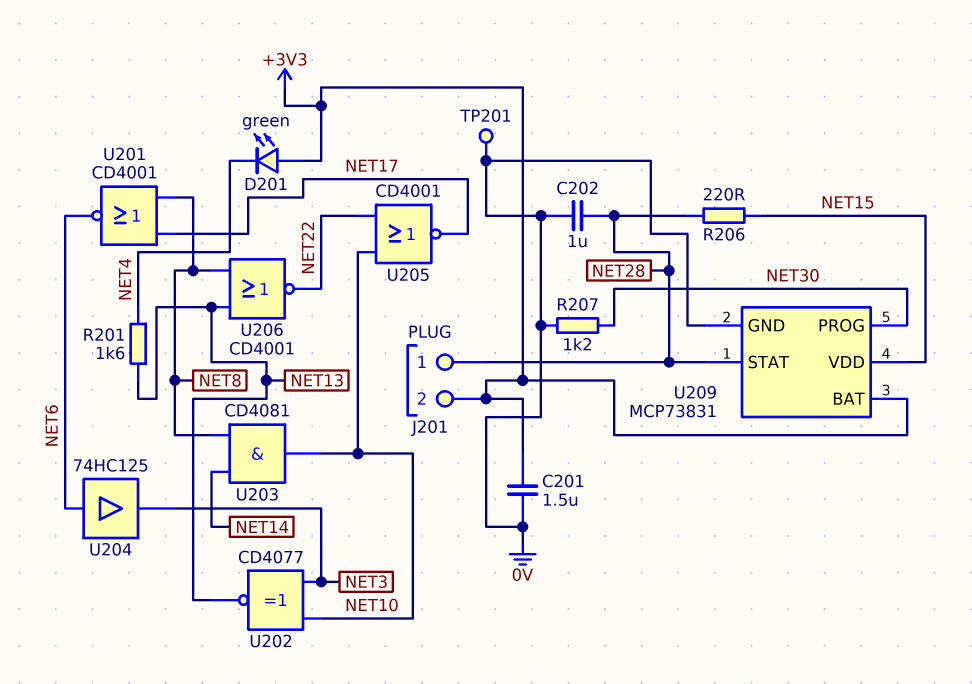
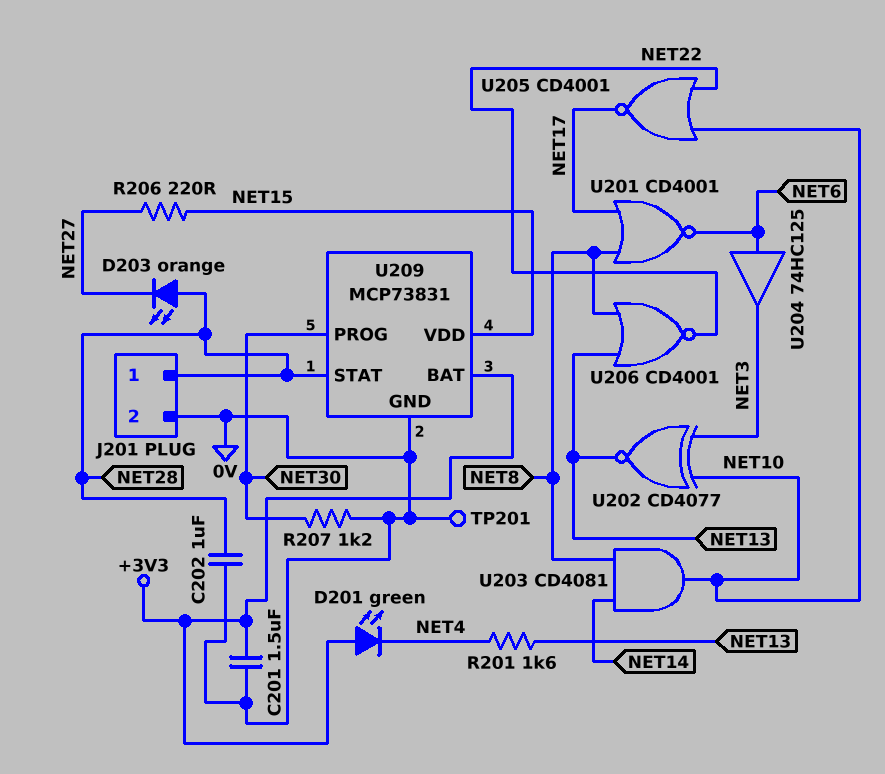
D203: none -> LED orange (A NET28, K NET27)
J201 pin 2: +3V3 -> 0V
R206: 220 (NET15, NET28) -> 220 (NET15, NET27)

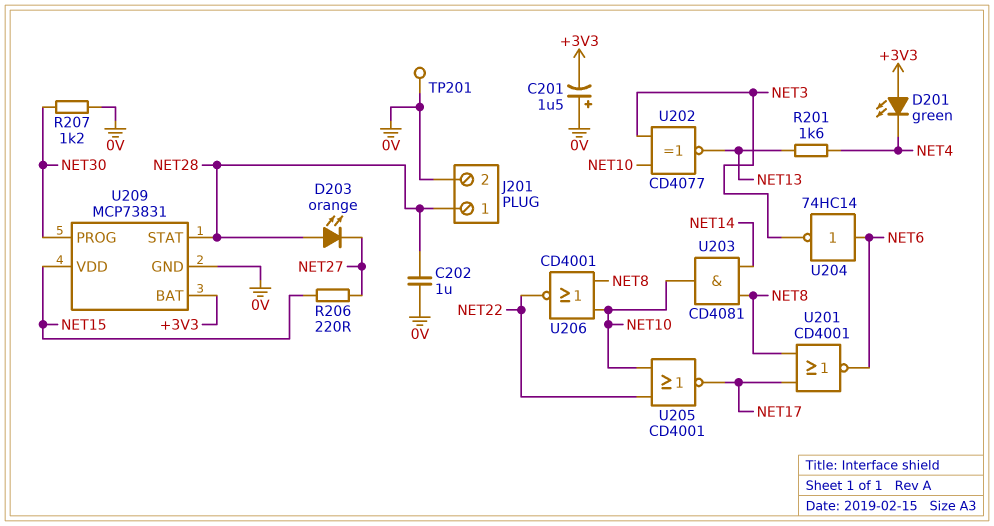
C201: 1.5uF (+3V3, 0V) -> 1.5uF (plus 0V, minus +3V3)
U204: buffer 74HC125 (in NET6, out NET3) -> NOT 74HC14 (in NET6, out NET3)
U206: NOR CD4001 (in NET8, in NET13, out NET22) -> NOR CD4001 (in NET8, in NET10, out NET22)

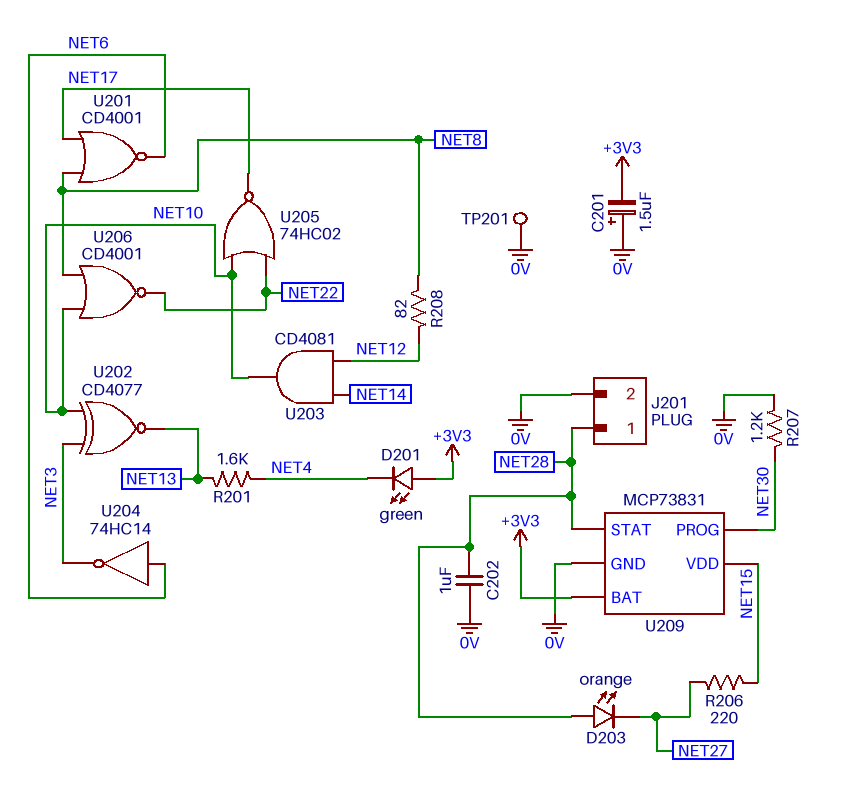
R208: none -> 82 (NET8, NET12)
U203: AND CD4081 (in NET8, in NET14, out NET10) -> AND CD4081 (in NET12, in NET14, out NET10)
U205: NOR CD4001 (in NET10, in NET22, out NET17) -> NOR 74HC02 (in NET10, in NET22, out NET17)

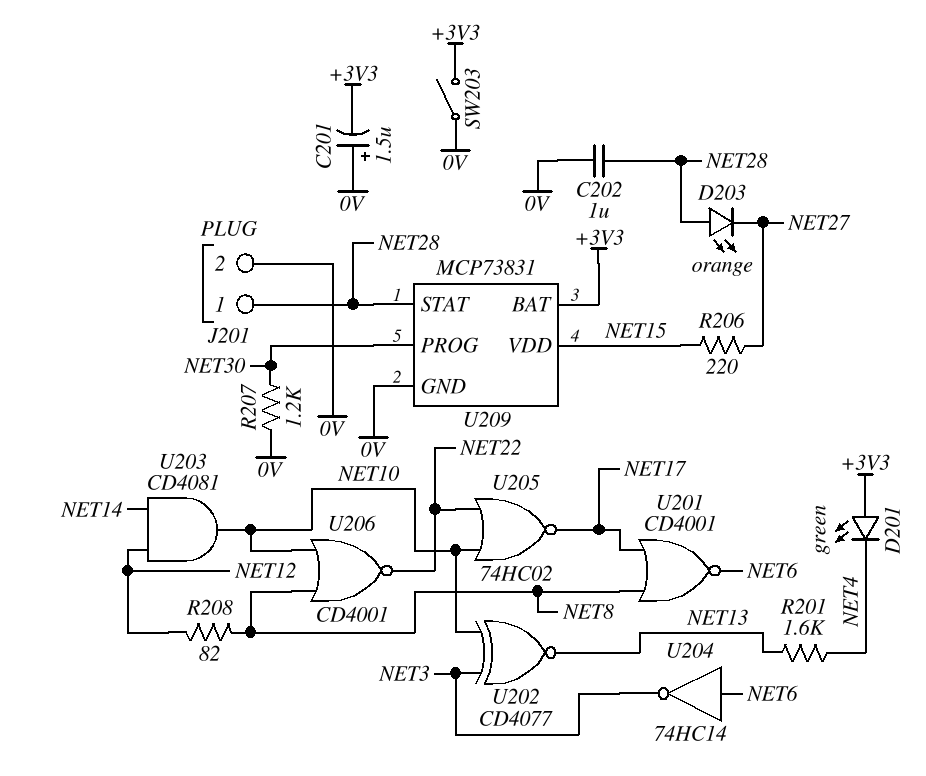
SW203: none -> switch (+3V3, 0V)
TP201: test point (0V) -> none

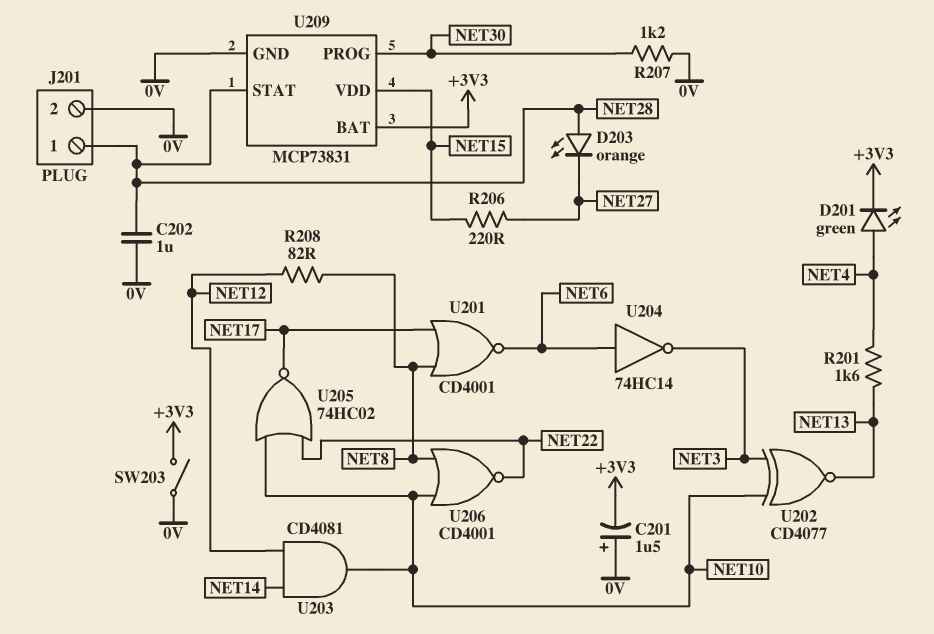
D201: LED green (A +3V3, K NET4) -> LED green (A NET4, K +3V3)

